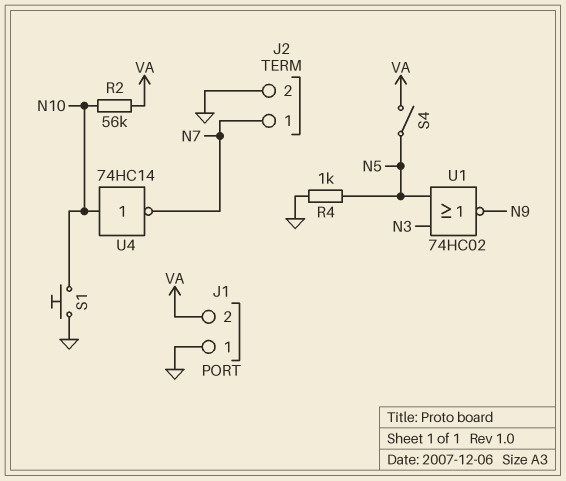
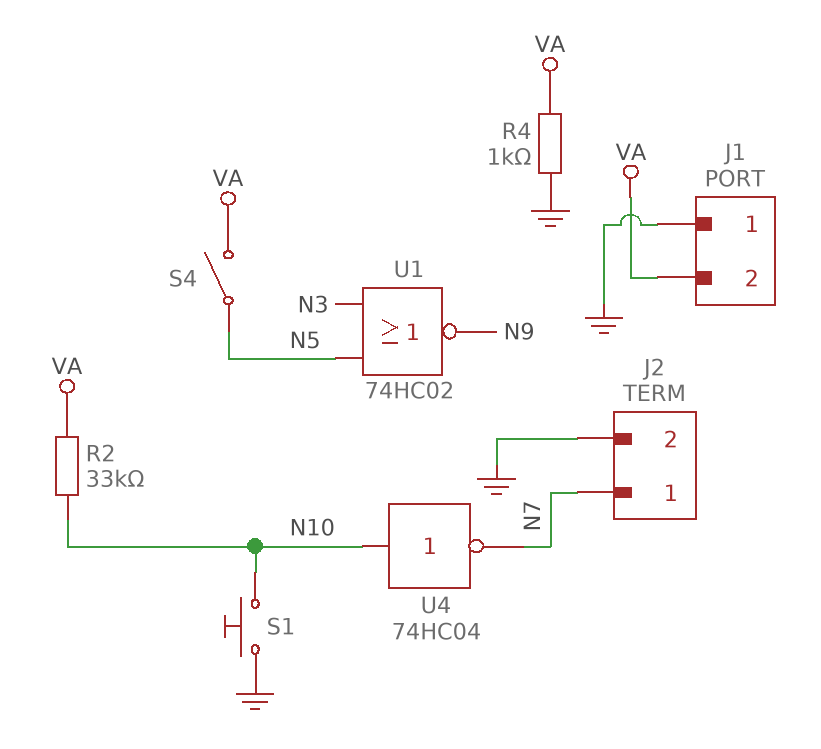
R2: 56k (N10, VA) -> 33k (N10, VA)
R4: 1k (GND, N5) -> 1k (GND, VA)
U4: NOT 74HC14 (in N10, out N7) -> NOT 74HC04 (in N10, out N7)

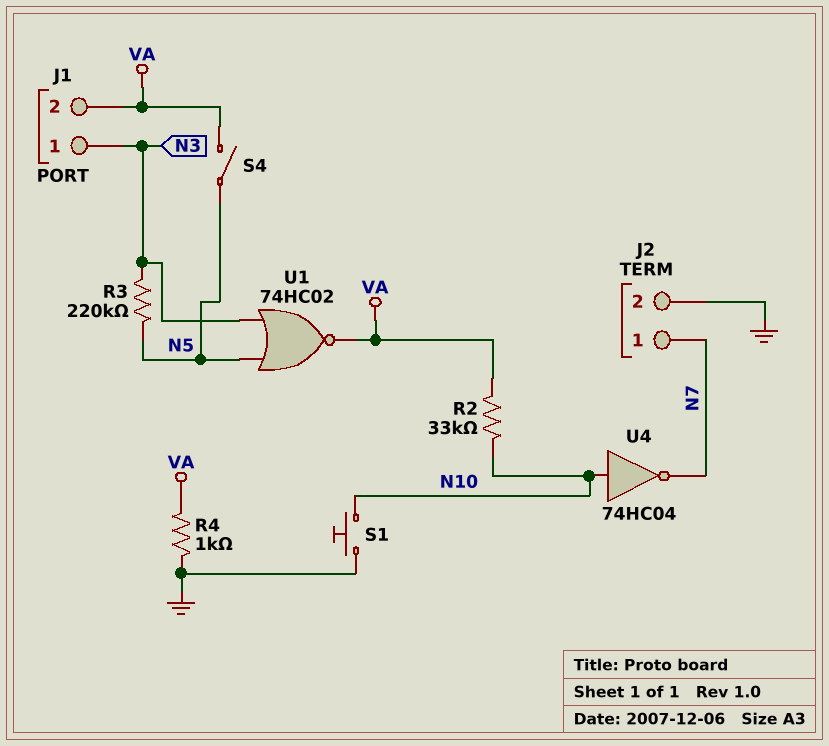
J1 pin 1: GND -> N3
R3: none -> 220k (N3, N5)
U1: NOR 74HC02 (in N3, in N5, out N9) -> NOR 74HC02 (in N3, in N5, out VA)

